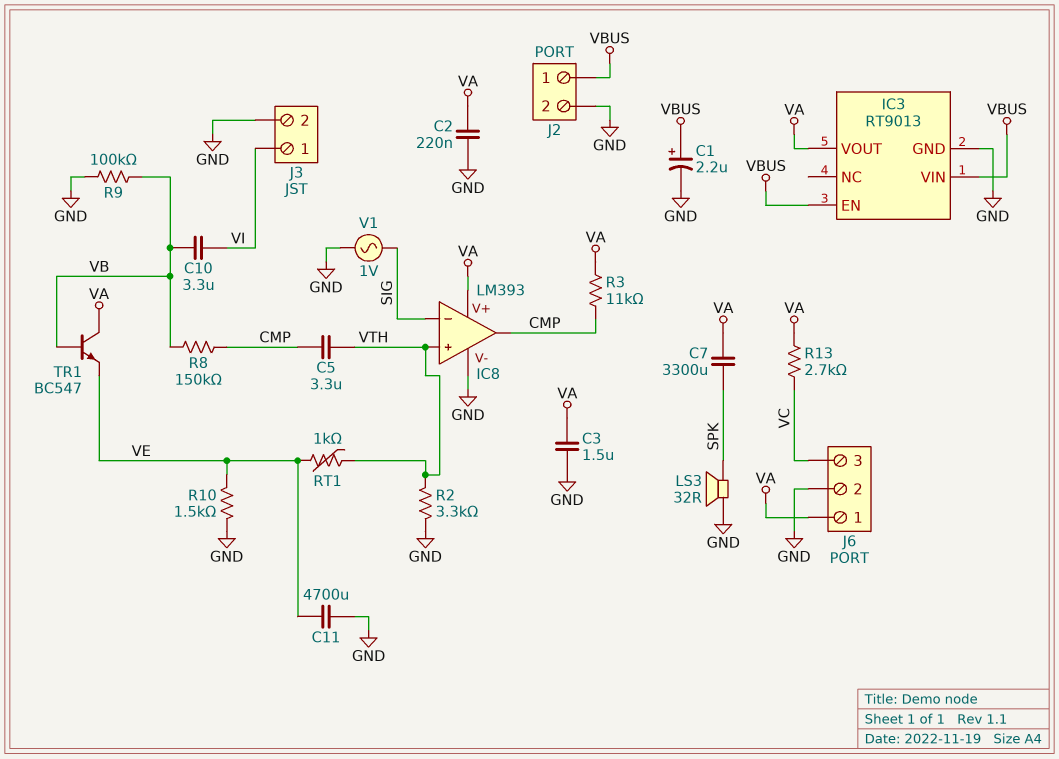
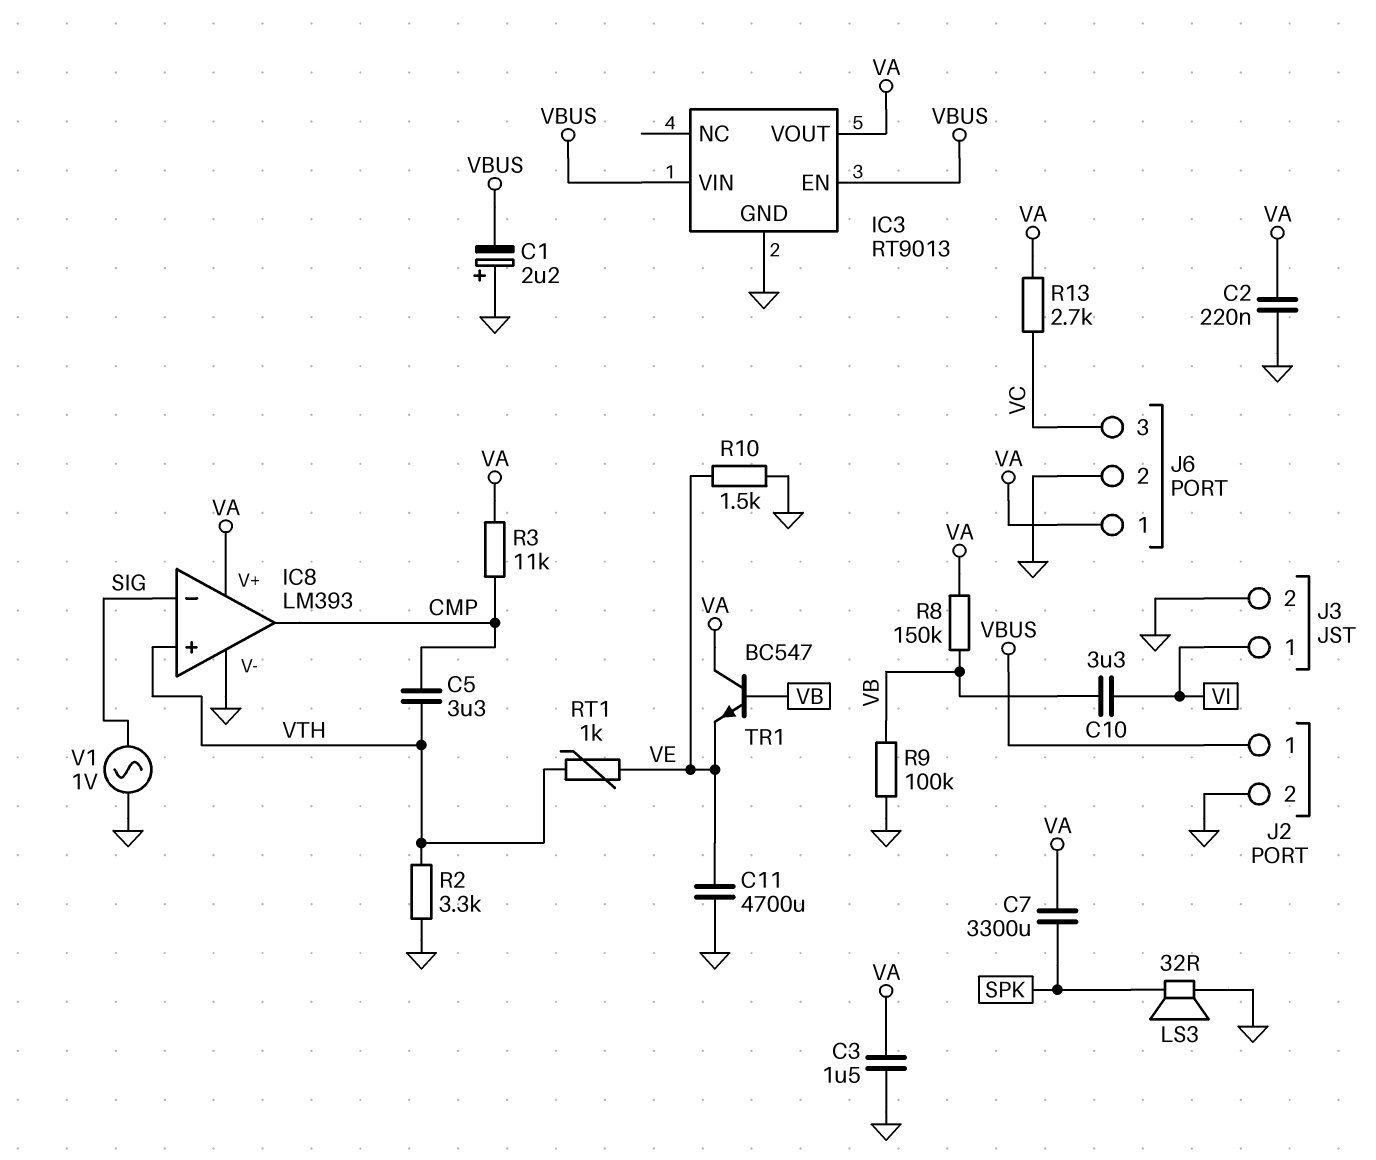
C1: 2.2uF (plus VBUS, minus GND) -> 2.2uF (plus GND, minus VBUS)
R8: 150k (CMP, VB) -> 150k (VA, VB)

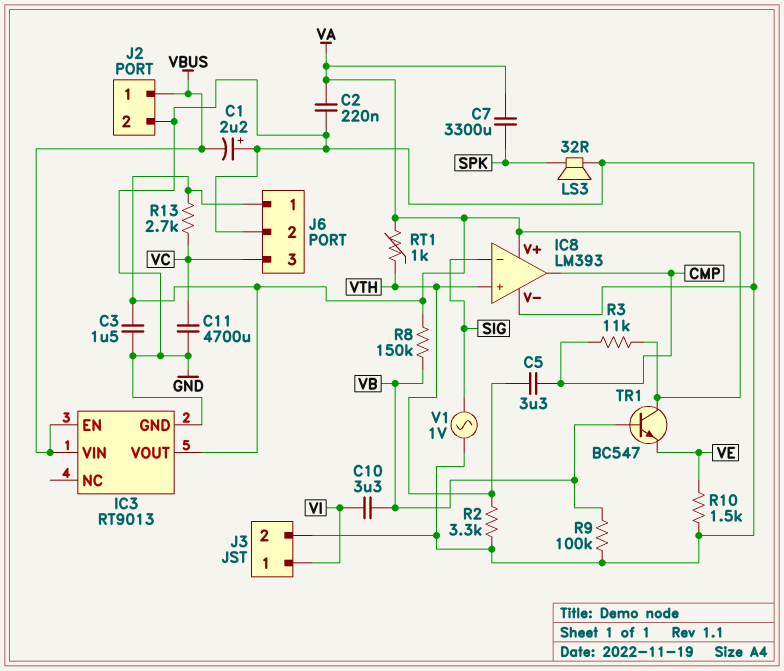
C11: 4700uF (GND, VE) -> 4700uF (GND, VC)
RT1: 1k (VE, VTH) -> 1k (VA, VTH)

